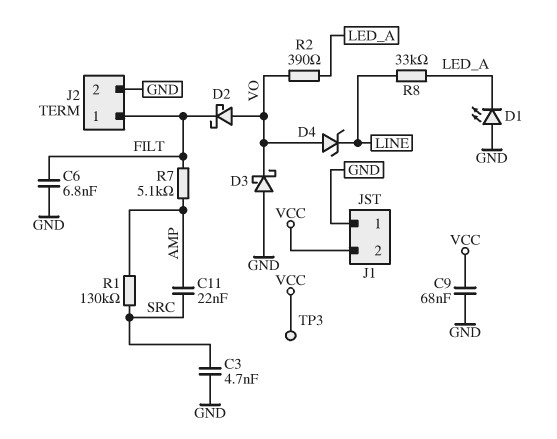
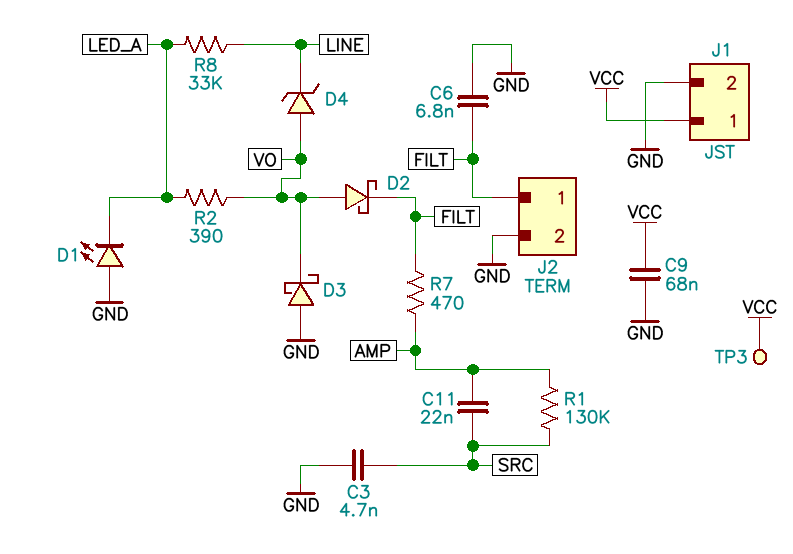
J1 pin 1: GND -> VCC
J1 pin 2: VCC -> GND
R7: 5.1k (AMP, FILT) -> 470 (AMP, FILT)

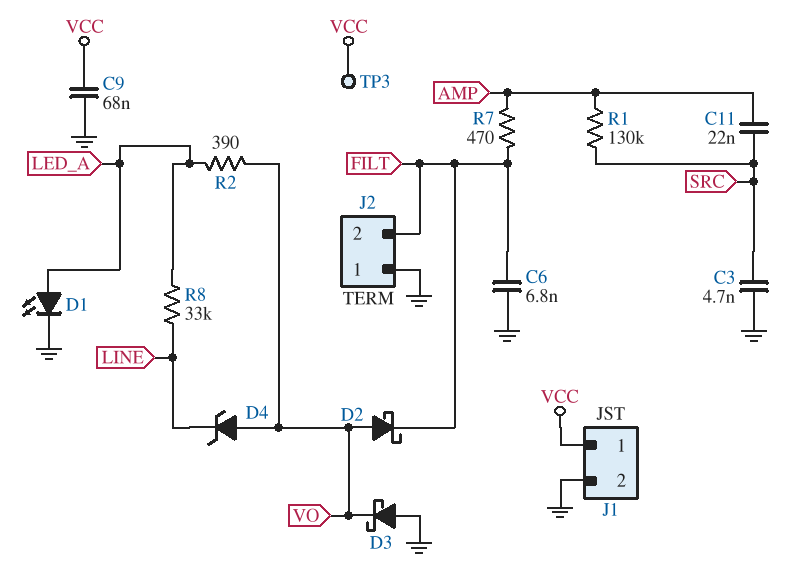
D1: LED (A GND, K LED_A) -> LED (A LED_A, K GND)
J2 pin 1: FILT -> GND
J2 pin 2: GND -> FILT

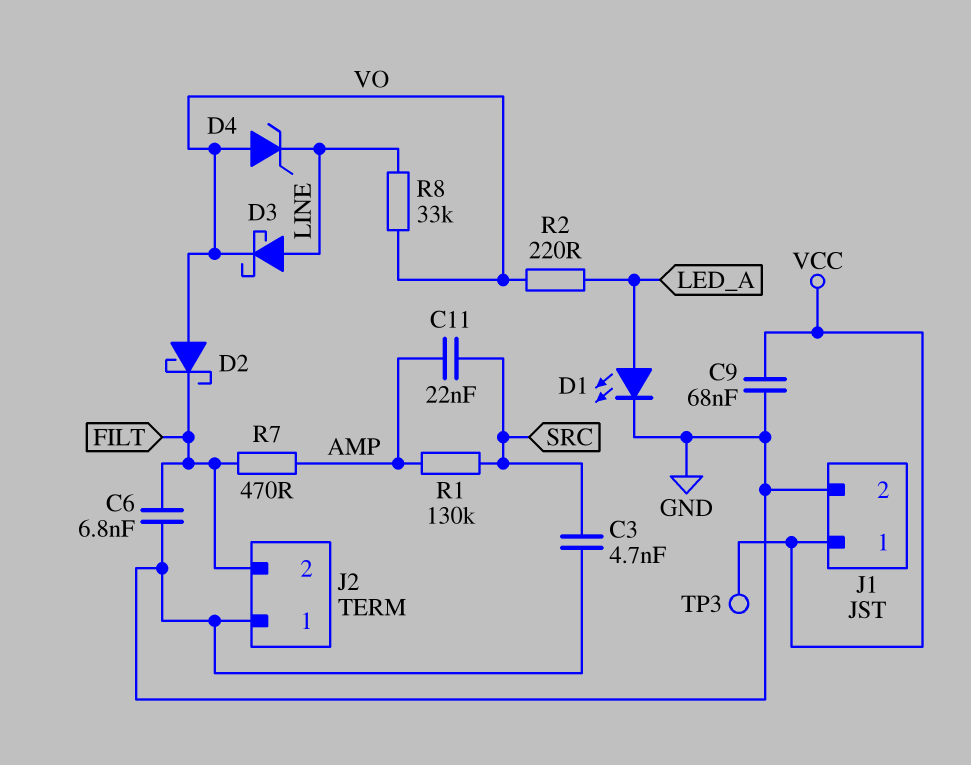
D3: schottky (A GND, K VO) -> schottky (A LINE, K VO)
R2: 390 (LED_A, VO) -> 220 (LED_A, VO)
R8: 33k (LED_A, LINE) -> 33k (LINE, VO)

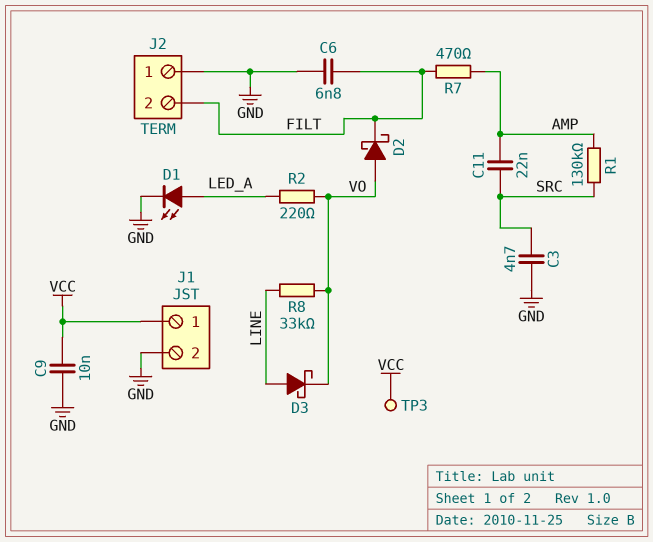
C9: 68nF (GND, VCC) -> 10nF (GND, VCC)
D4: zener (A VO, K LINE) -> none

